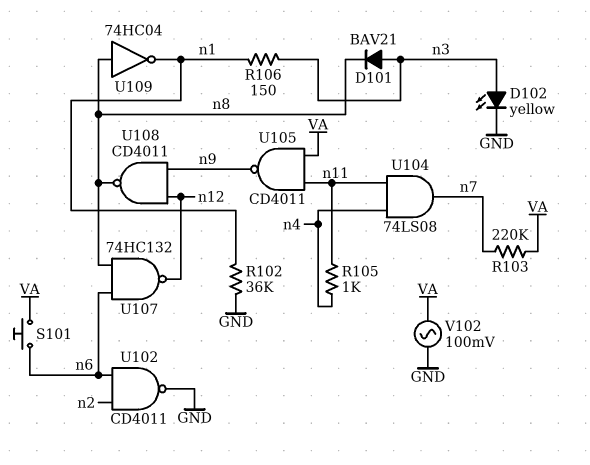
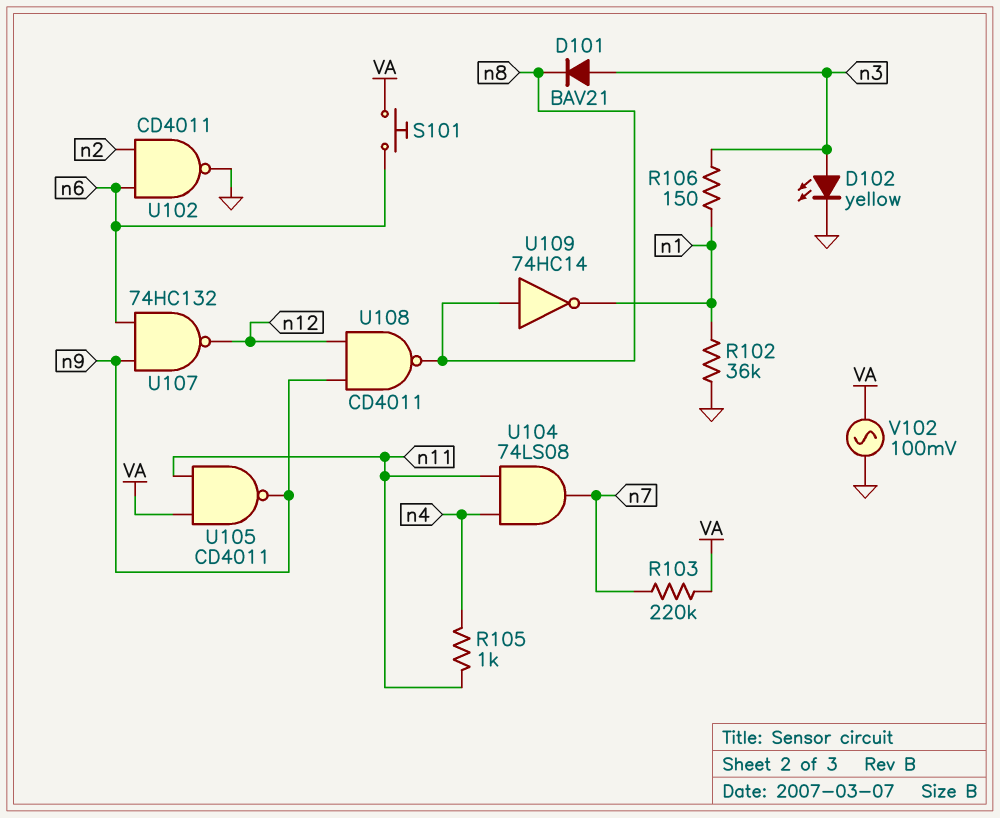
U107: NAND 74HC132 (in n6, in n8, out n12) -> NAND 74HC132 (in n6, in n9, out n12)
U109: NOT 74HC04 (in n8, out n1) -> NOT 74HC14 (in n8, out n1)

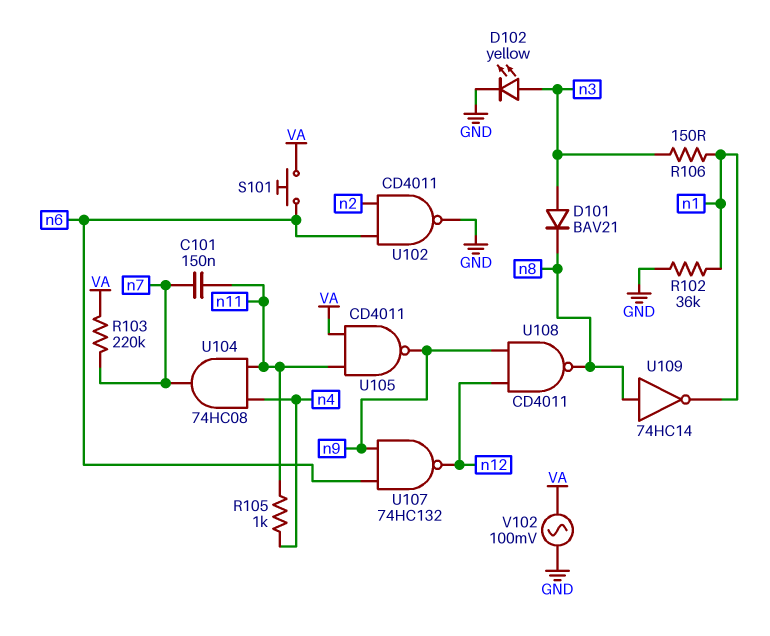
C101: none -> 150nF (n7, n11)
U104: AND 74LS08 (in n4, in n11, out n7) -> AND 74HC08 (in n4, in n11, out n7)

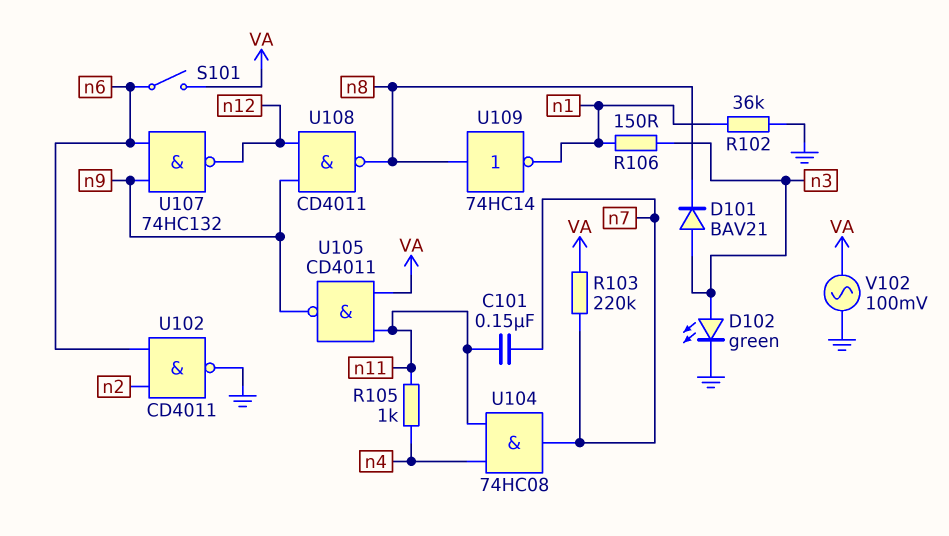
D102: LED yellow (A n3, K GND) -> LED green (A n3, K GND)
S101: button (VA, n6) -> switch (VA, n6)

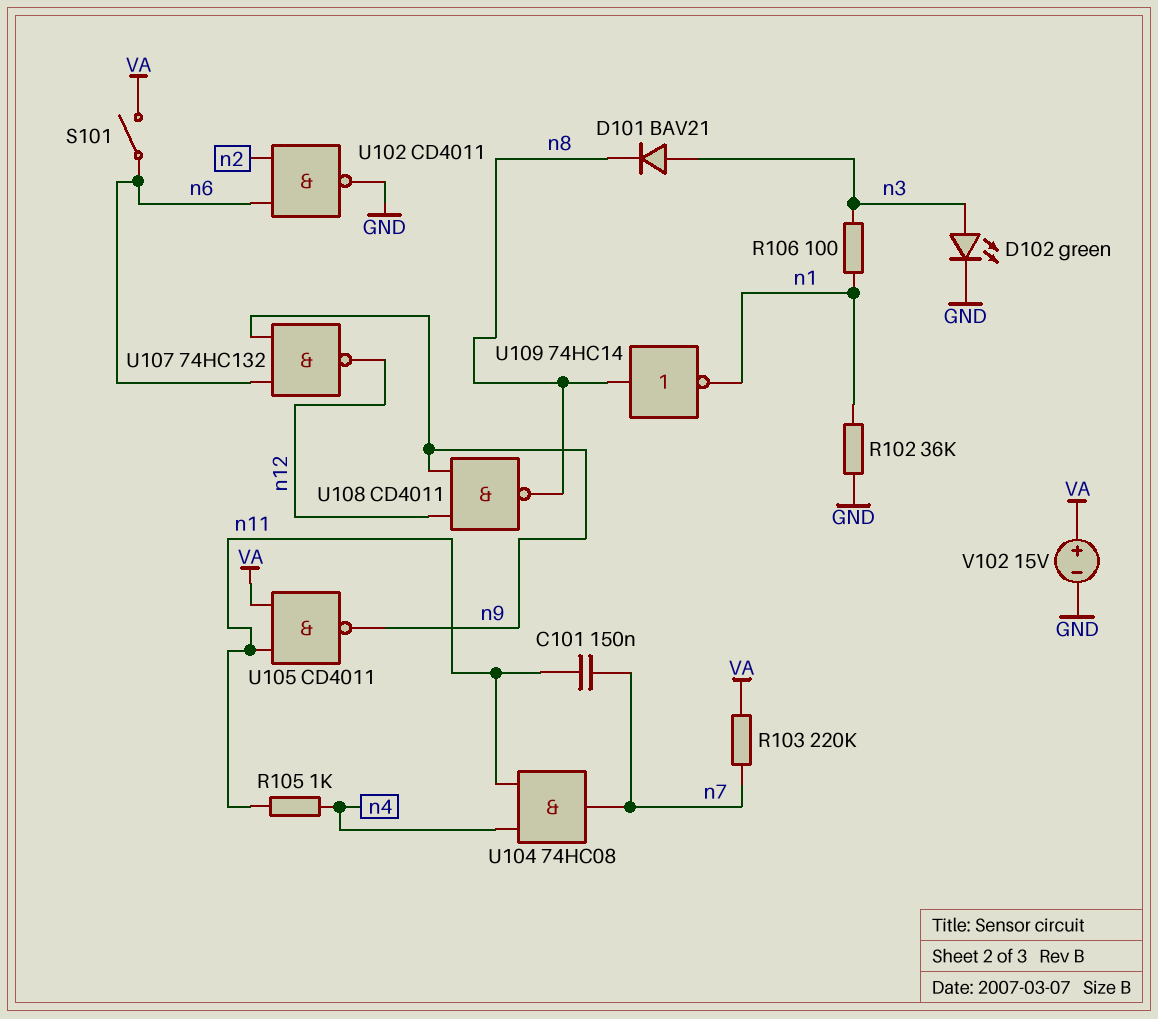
R106: 150 (n1, n3) -> 100 (n1, n3)
V102: AC 100mV (GND, VA) -> 15V (plus VA, minus GND)

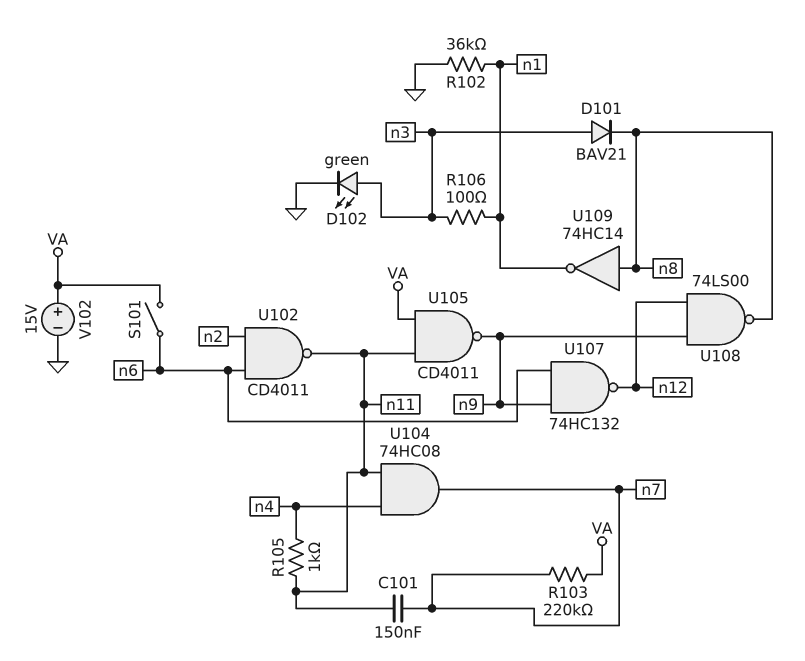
U102: NAND CD4011 (in n2, in n6, out GND) -> NAND CD4011 (in n2, in n6, out n11)
U108: NAND CD4011 (in n9, in n12, out n8) -> NAND 74LS00 (in n9, in n12, out n8)

